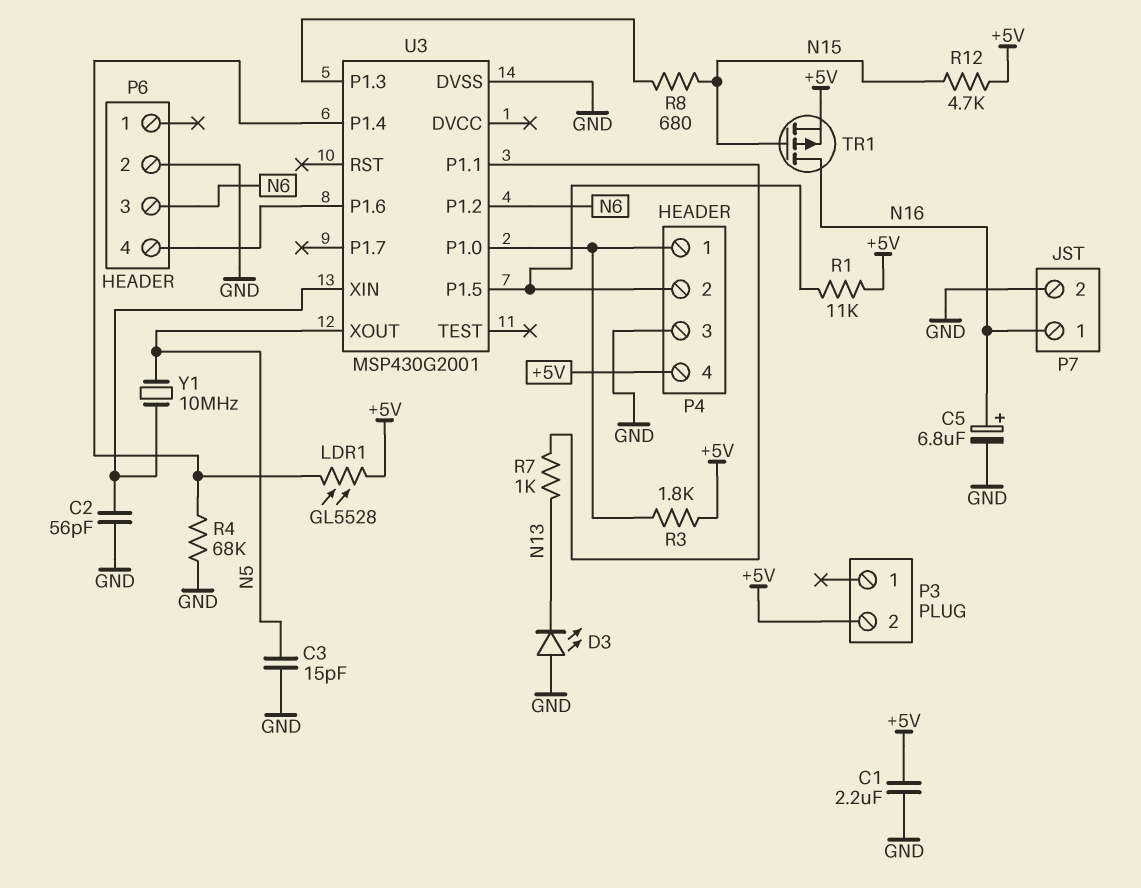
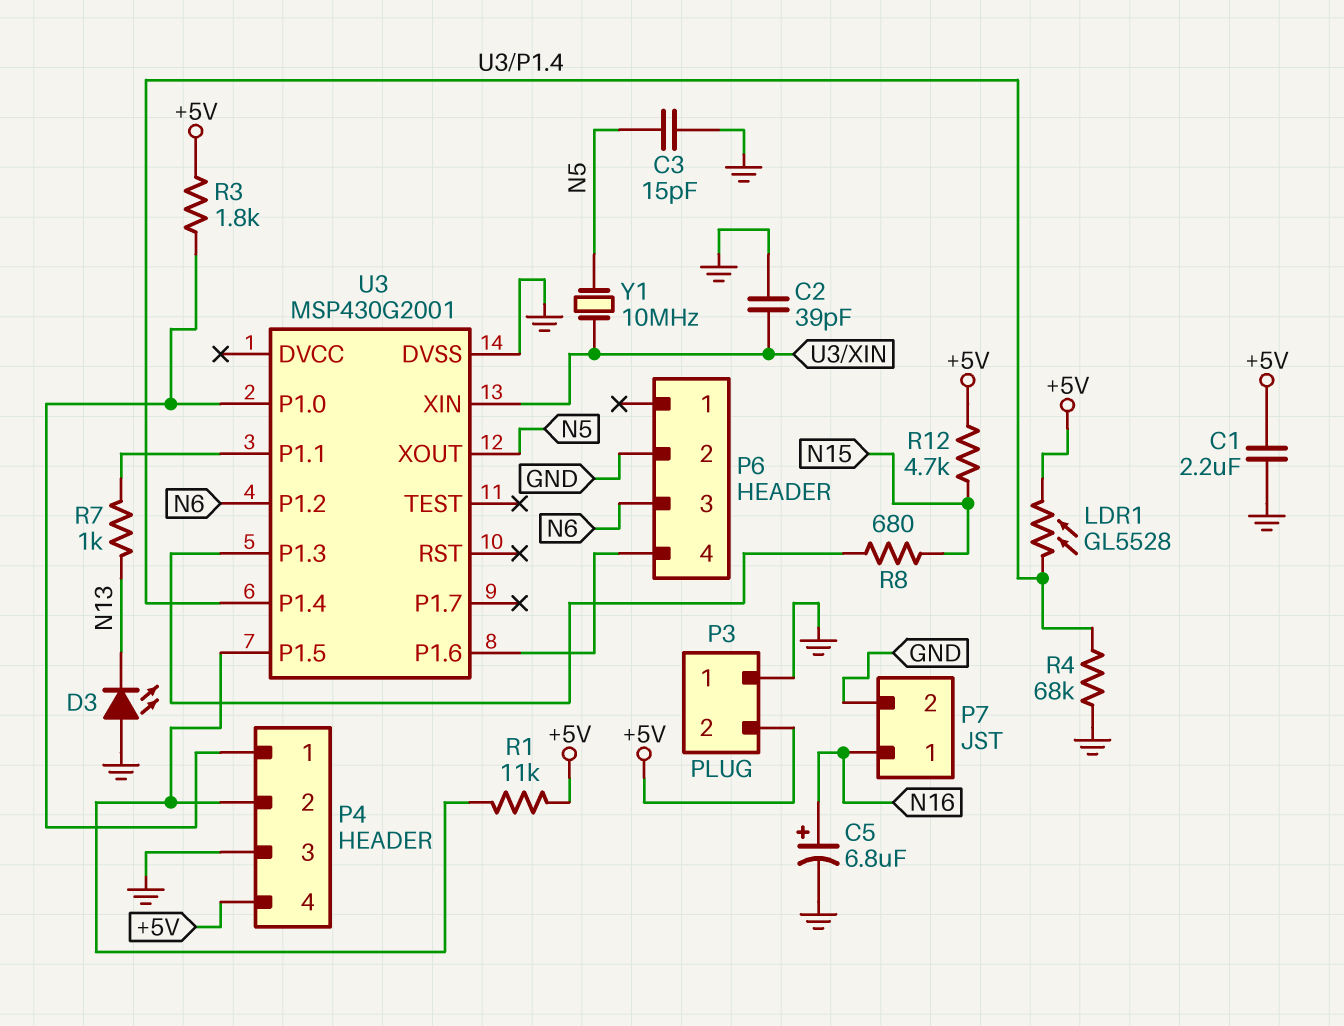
C2: 56pF (GND, U3/XIN) -> 39pF (GND, U3/XIN)
P3 pin 1: none -> GND
TR1: PMOS (G N15, D N16, S +5V) -> none

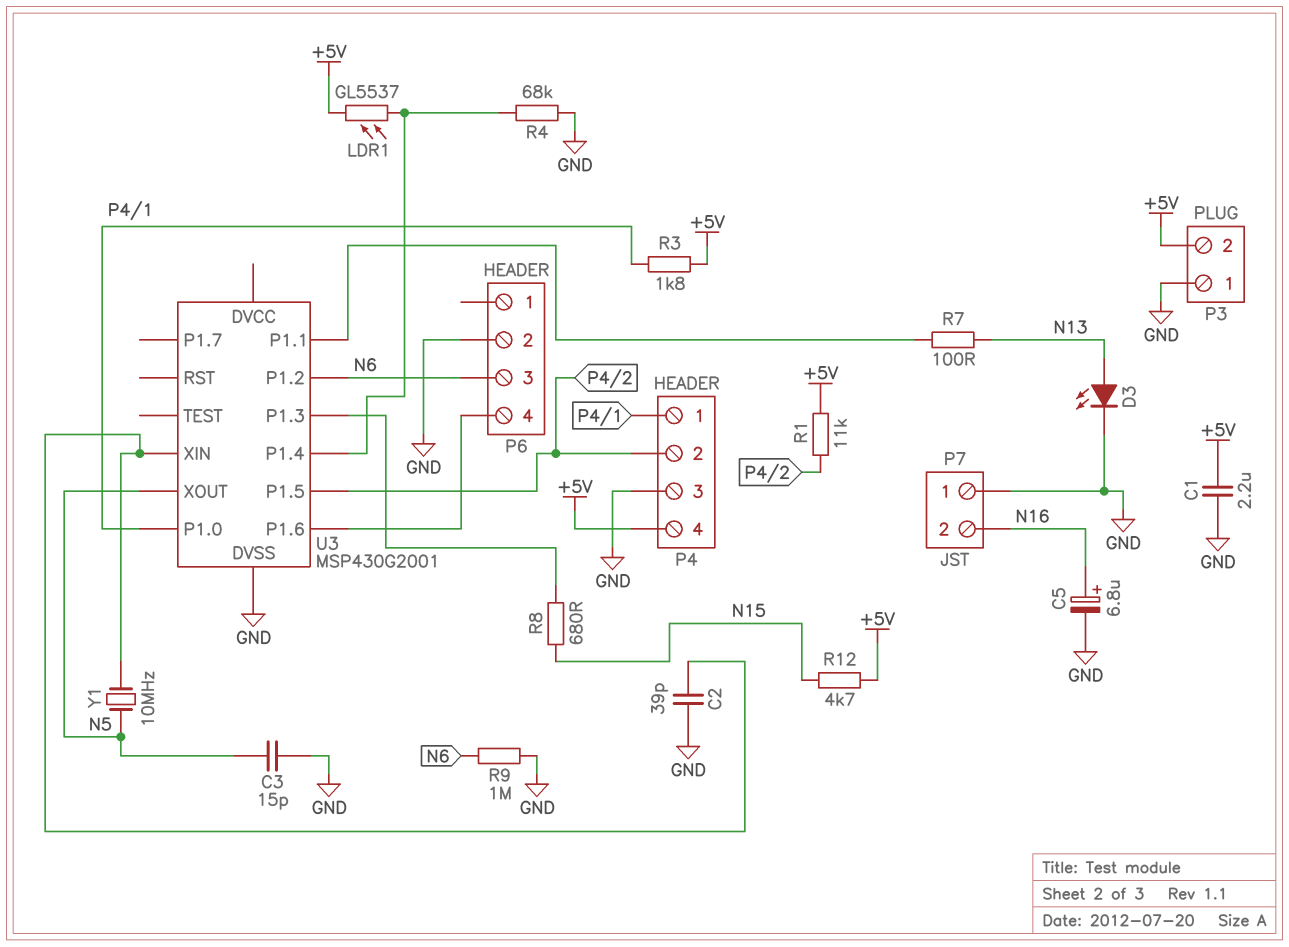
D3: LED (A GND, K N13) -> LED (A N13, K GND)
LDR1: GL5528 (+5V, U3/P1.4) -> GL5537 (+5V, U3/P1.4)
P7 pin 1: N16 -> GND
P7 pin 2: GND -> N16
R7: 1k (N13, U3/P1.1) -> 100 (N13, U3/P1.1)
R9: none -> 1M (GND, N6)

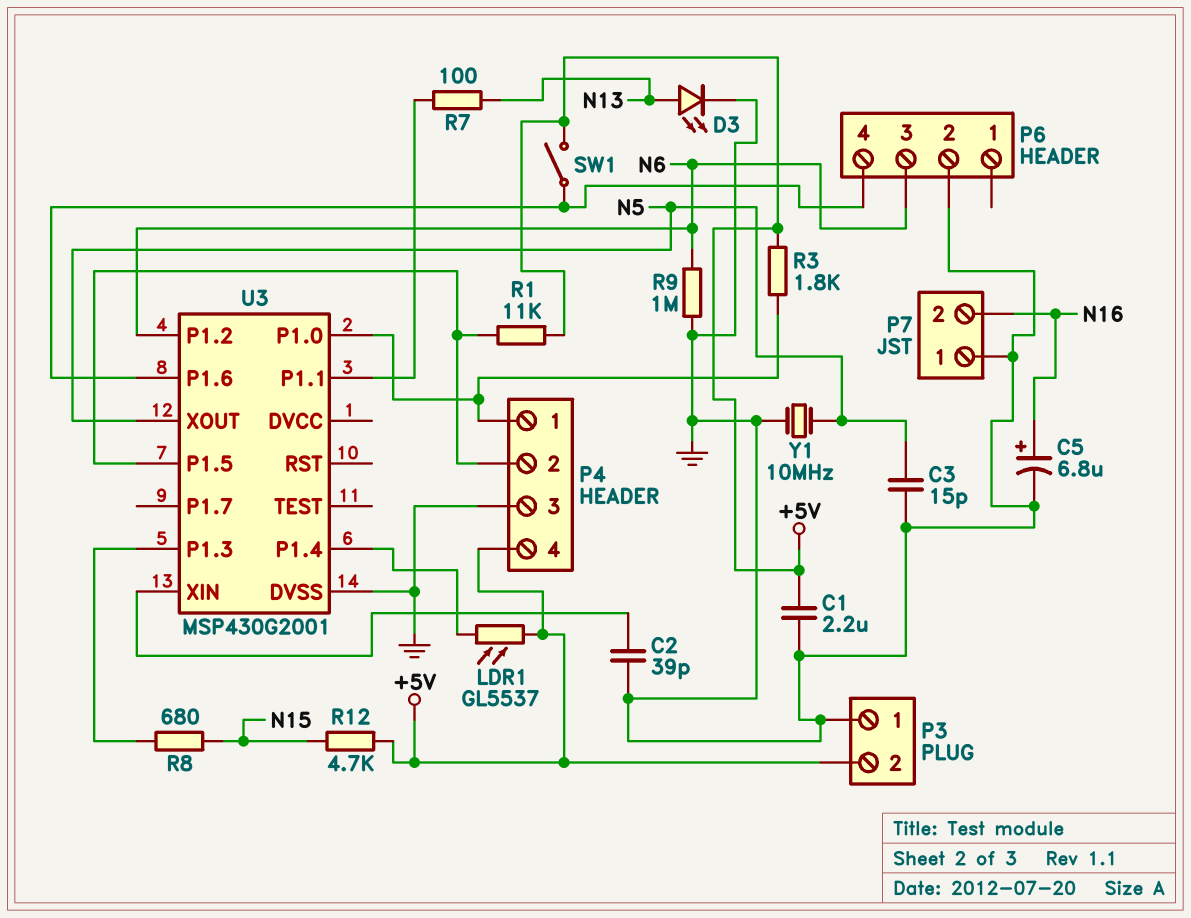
R4: 68k (GND, U3/P1.4) -> none
SW1: none -> switch (+5V, P6/4)
Y1: 10MHz (N5, U3/XIN) -> 10MHz (GND, N5)

